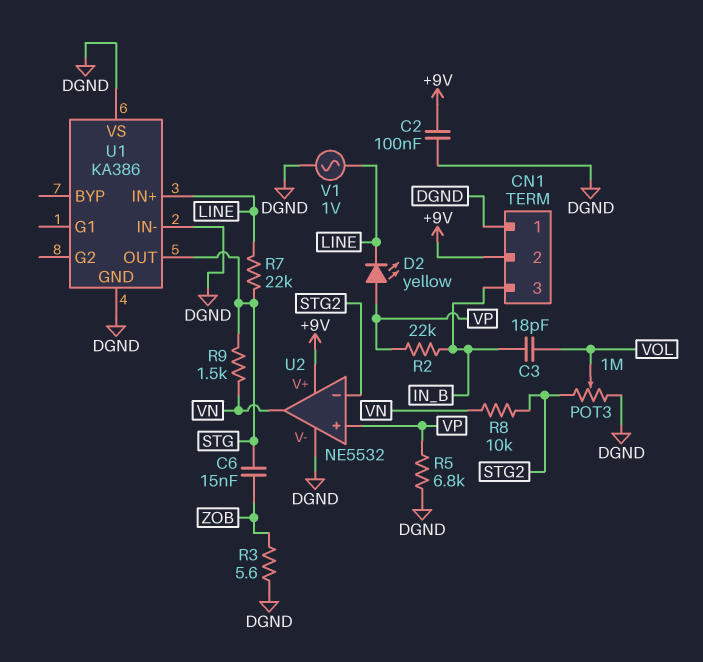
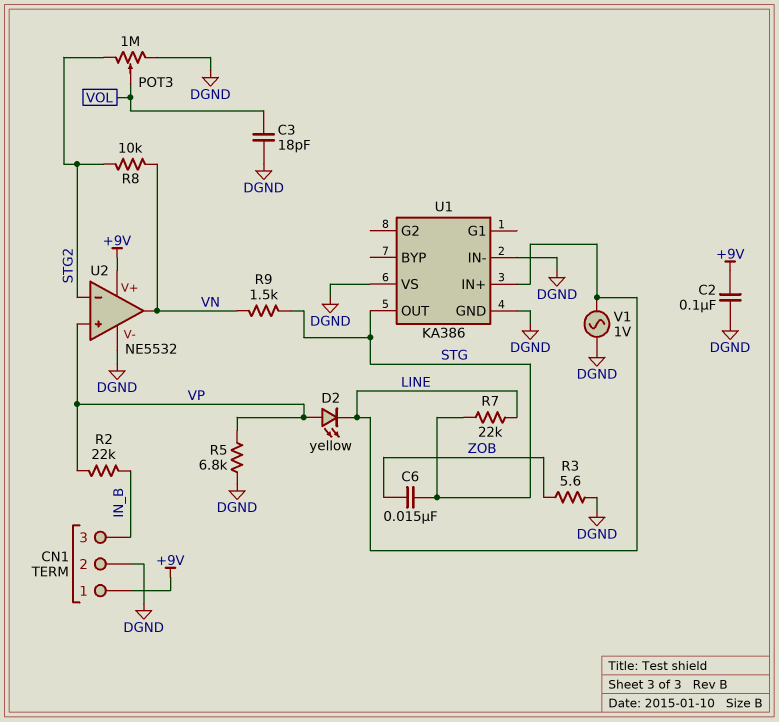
C3: 18pF (IN_B, VOL) -> 18pF (DGND, VOL)
CN1 pin 1: DGND -> +9V
CN1 pin 2: +9V -> DGND

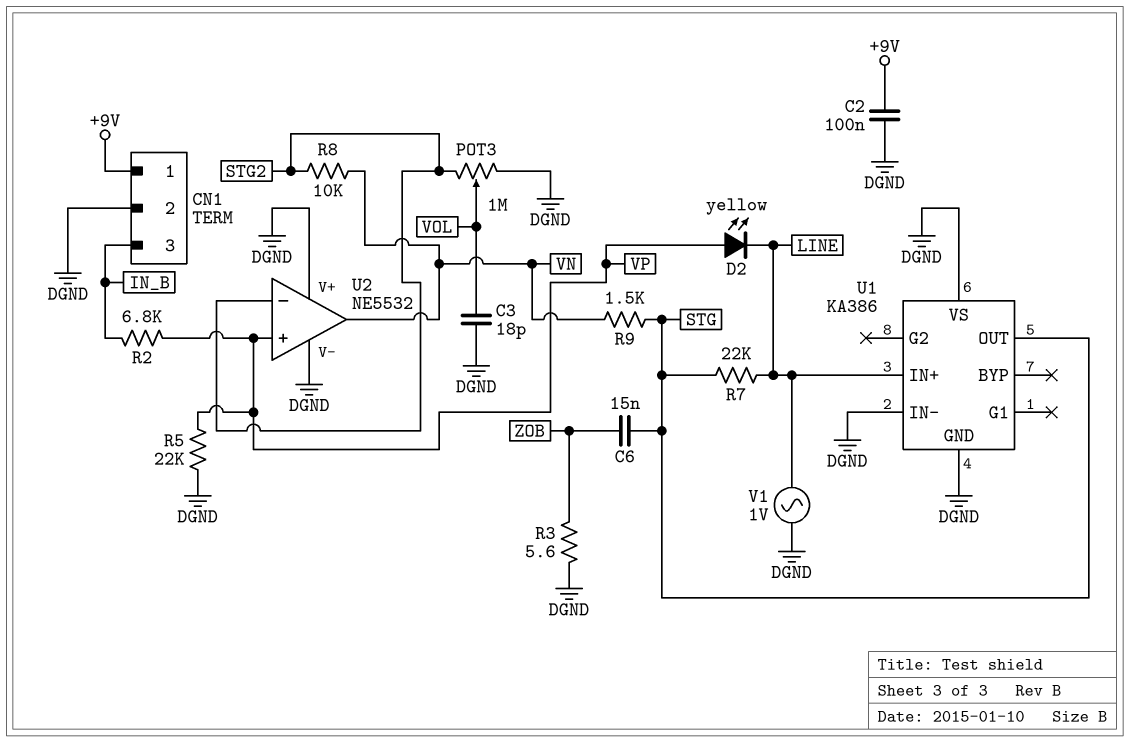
R2: 22k (IN_B, VP) -> 6.8k (IN_B, VP)
R5: 6.8k (DGND, VP) -> 22k (DGND, VP)
U2 pin V+: +9V -> DGND

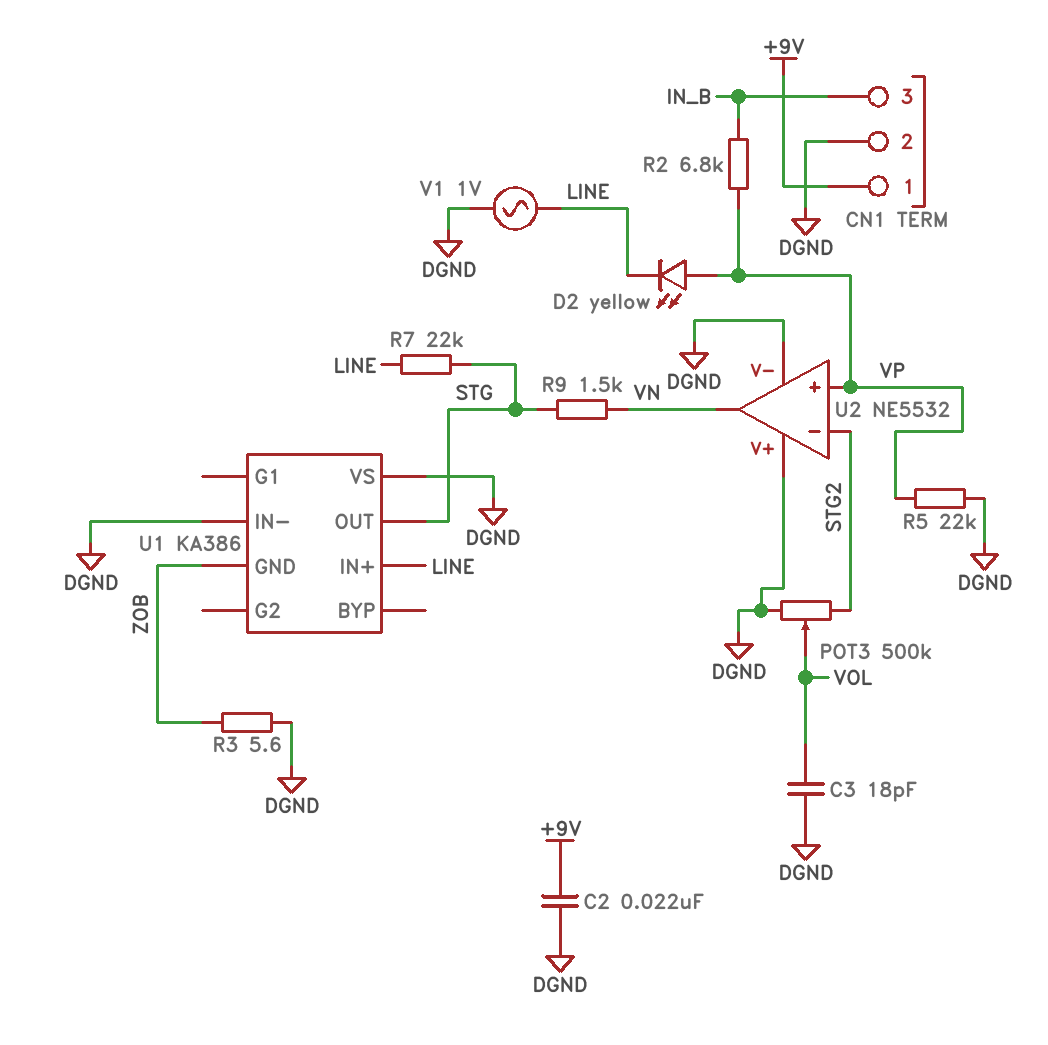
C2: 100nF (+9V, DGND) -> 22nF (+9V, DGND)
C6: 15nF (STG, ZOB) -> none
POT3: 1M (DGND, STG2, wiper VOL) -> 500k (DGND, STG2, wiper VOL)
R8: 10k (STG2, VN) -> none
U1 pin GND: DGND -> ZOB

